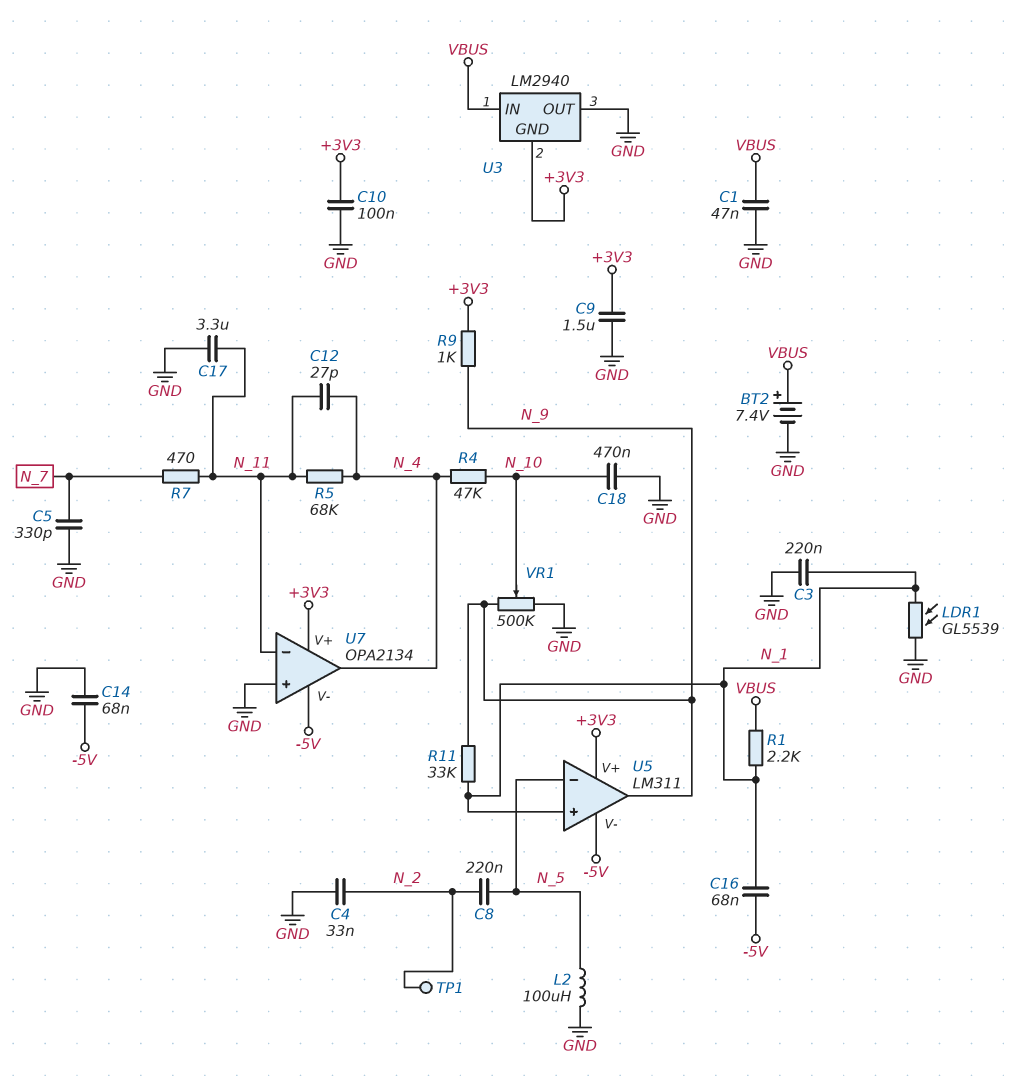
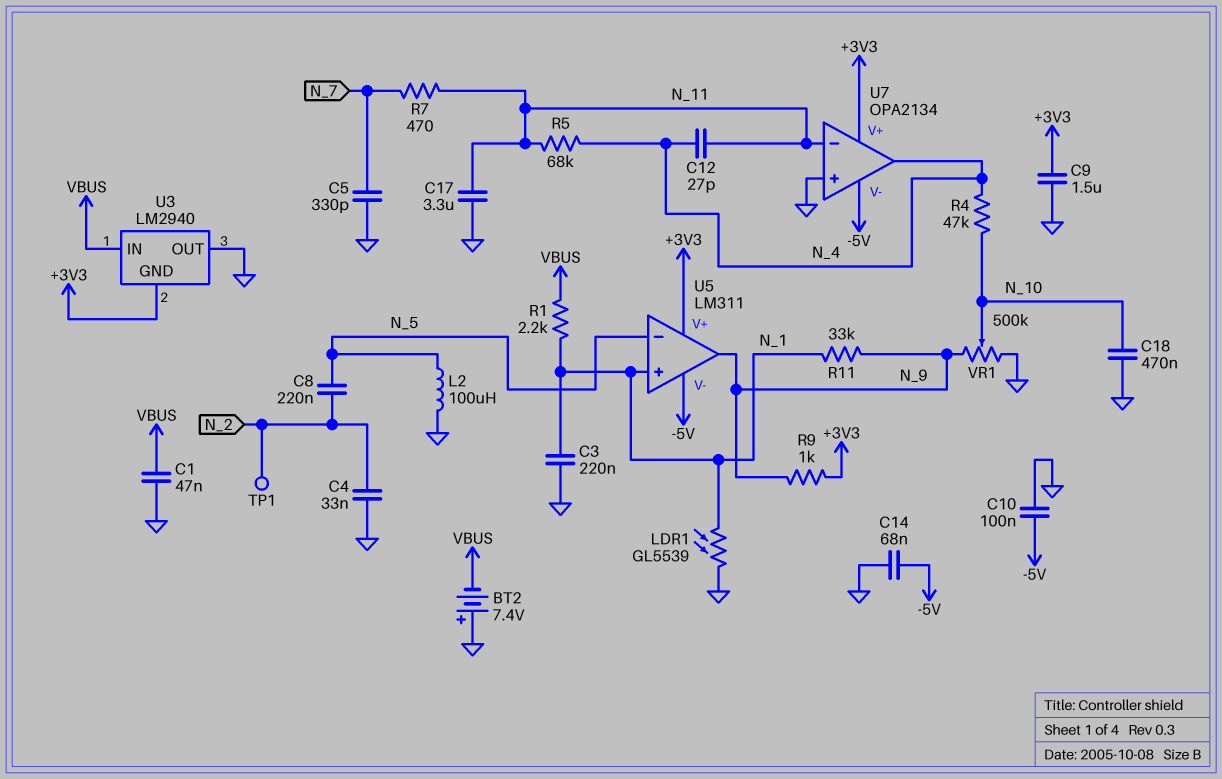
BT2: 7.4V (plus VBUS, minus GND) -> 7.4V (plus GND, minus VBUS)
C10: 100nF (+3V3, GND) -> 100nF (-5V, GND)
C16: 68nF (-5V, N_1) -> none

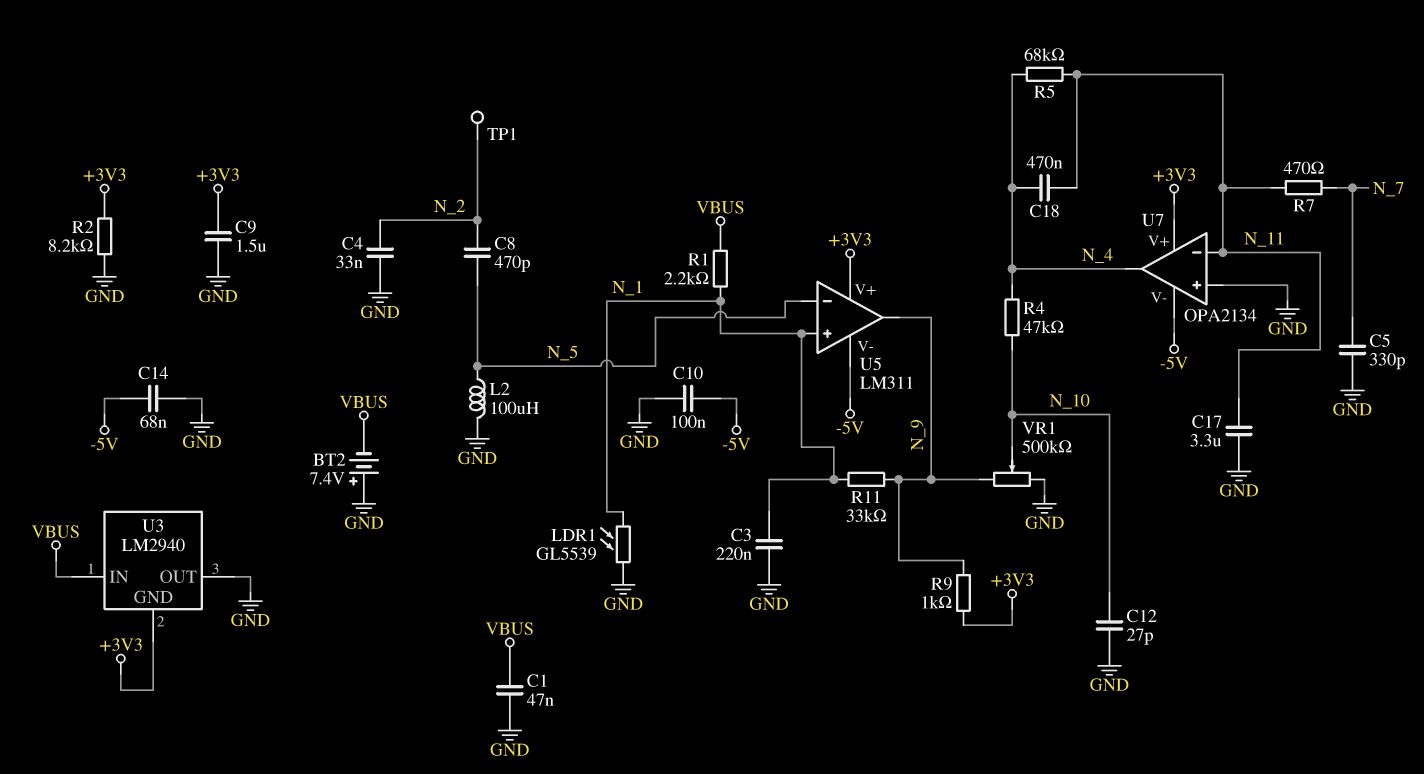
C8: 220nF (N_2, N_5) -> 470pF (N_2, N_5)
C12: 27pF (N_4, N_11) -> 27pF (GND, N_10)
C18: 470nF (GND, N_10) -> 470nF (N_4, N_11)
R2: none -> 8.2k (+3V3, GND)

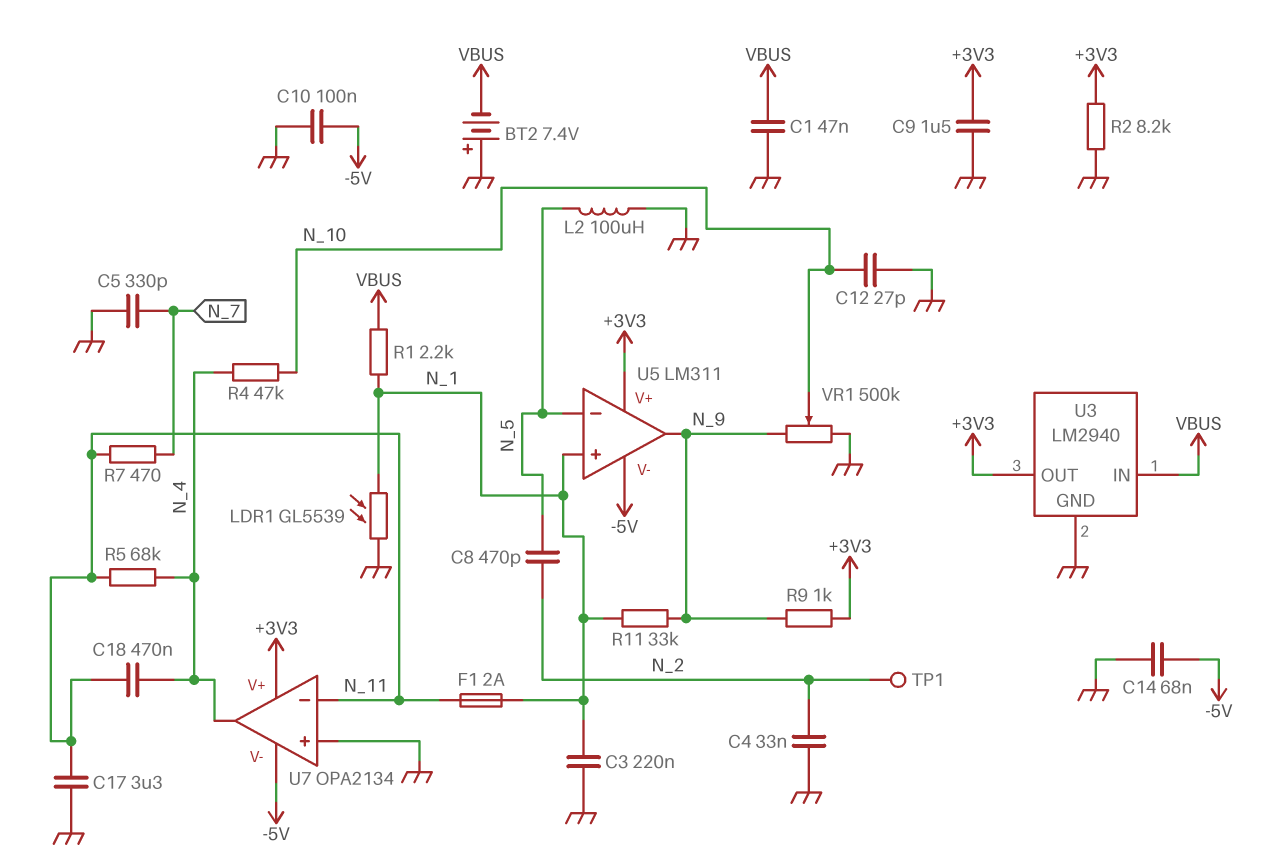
F1: none -> 2A (N_1, N_11)
U3 pin GND: +3V3 -> GND
U3 pin OUT: GND -> +3V3

